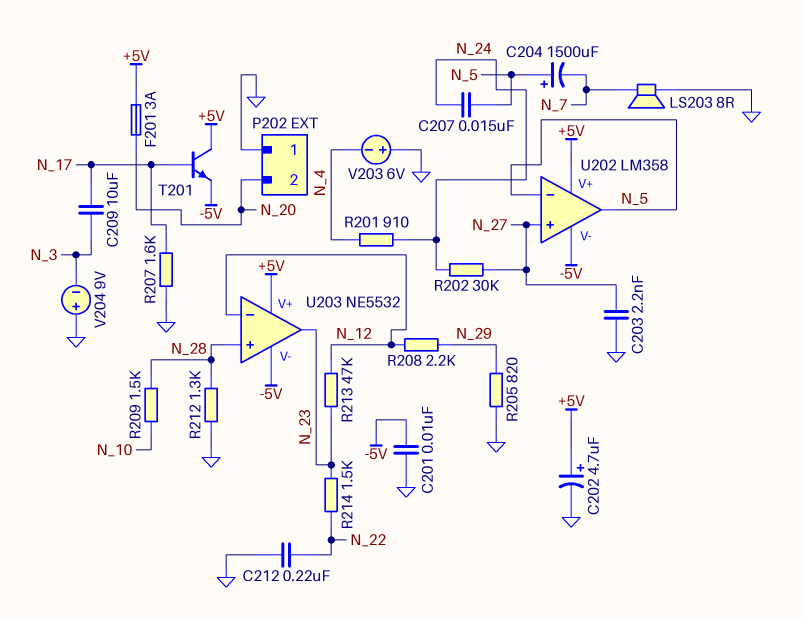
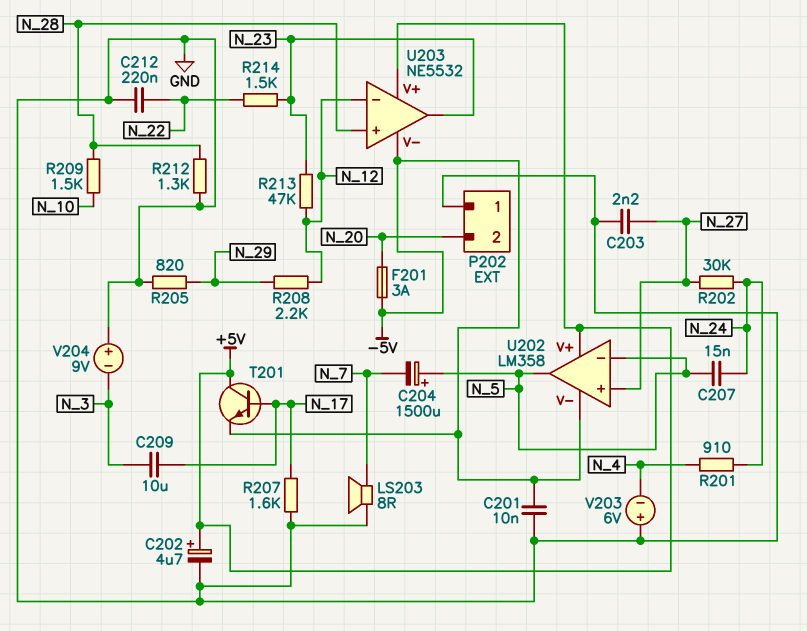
F201: 3A (+5V, N_20) -> 3A (-5V, N_20)

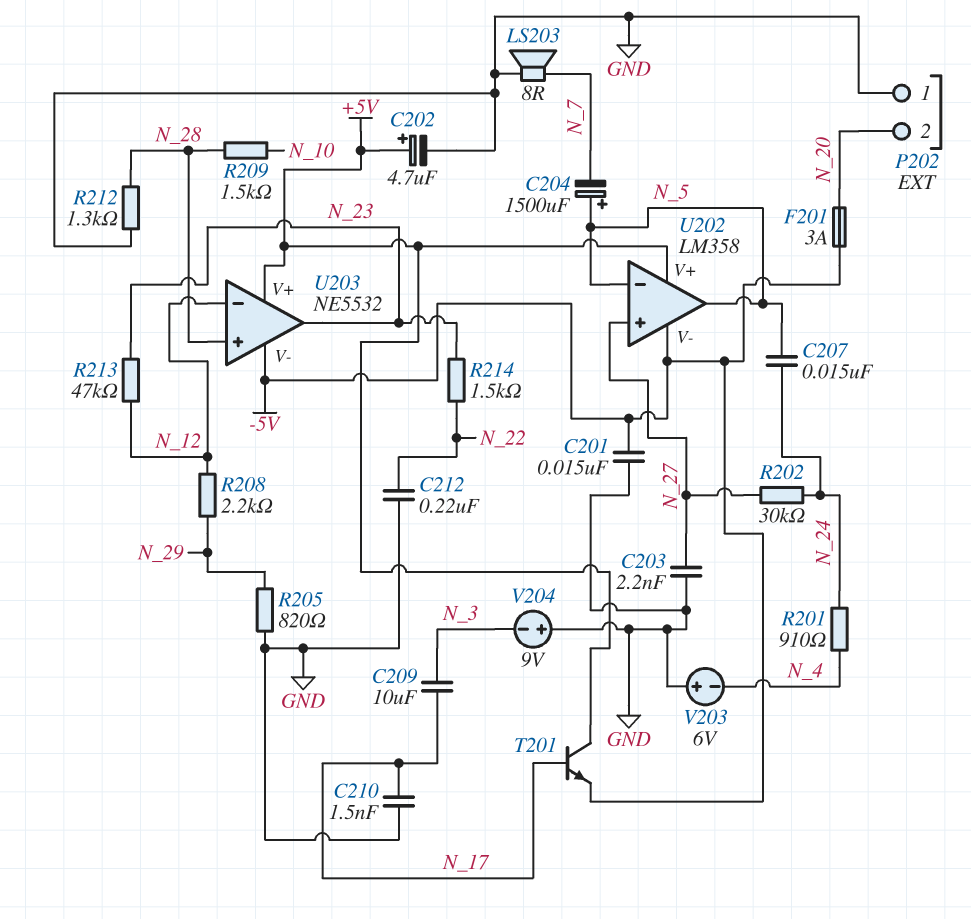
C201: 10nF (-5V, GND) -> 15nF (-5V, GND)
C210: none -> 1.5nF (GND, N_17)
R207: 1.6k (GND, N_17) -> none

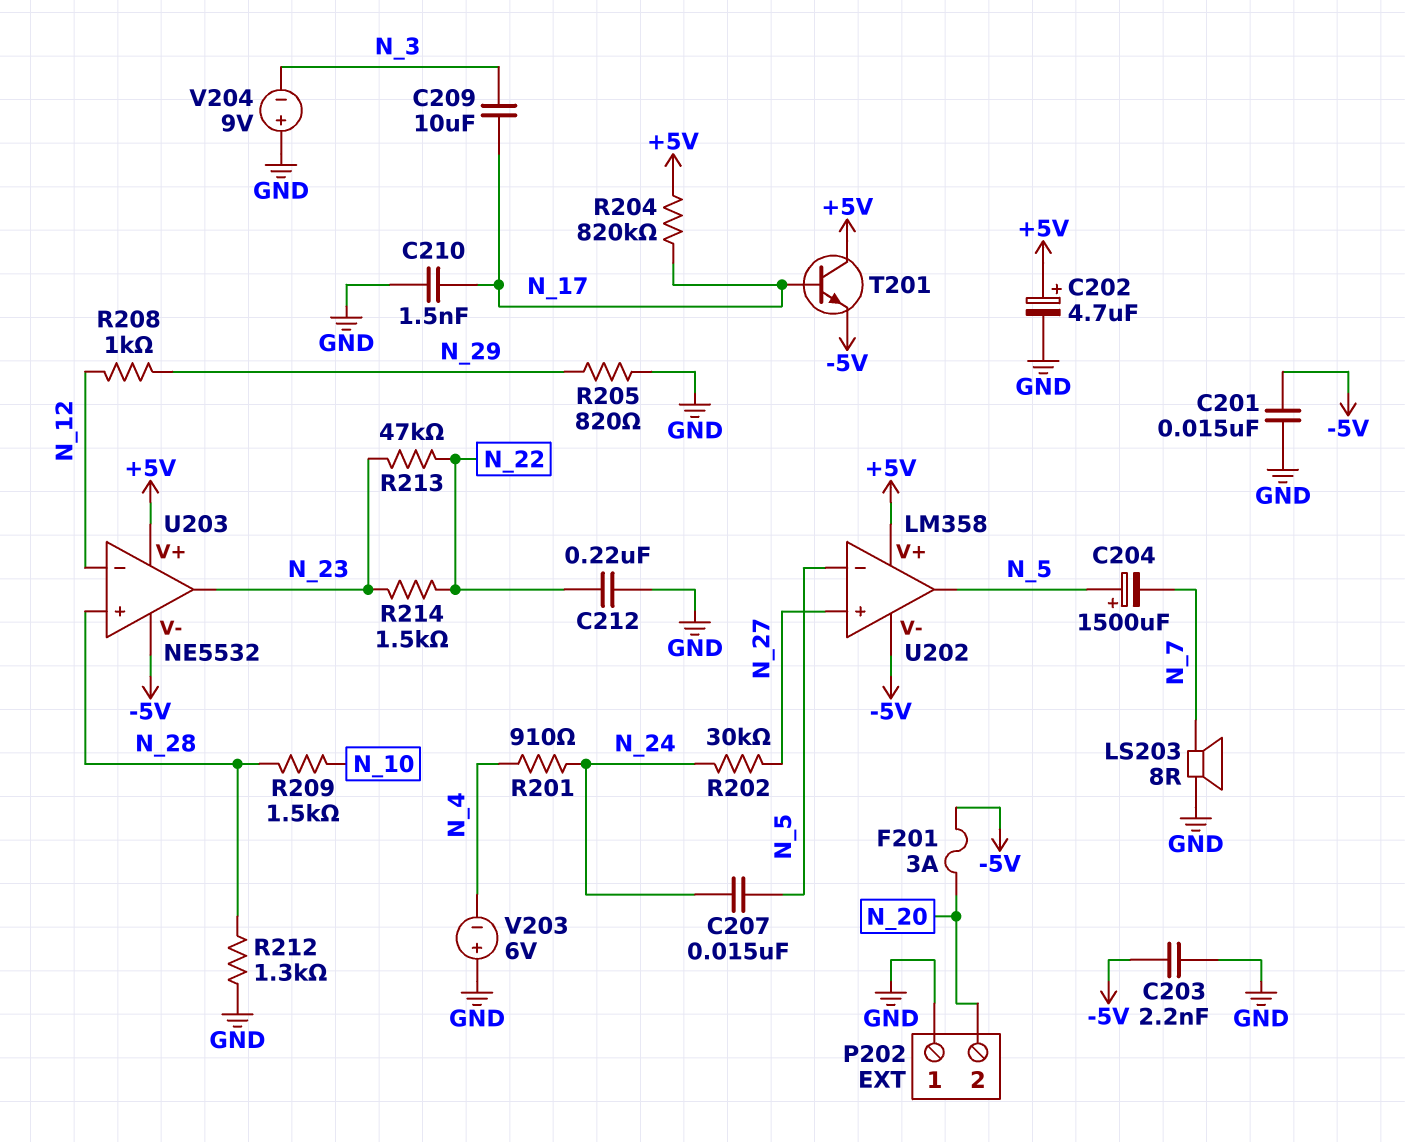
C203: 2.2nF (GND, N_27) -> 2.2nF (-5V, GND)
R204: none -> 820k (+5V, N_17)
R208: 2.2k (N_12, N_29) -> 1k (N_12, N_29)
R213: 47k (N_12, N_23) -> 47k (N_22, N_23)

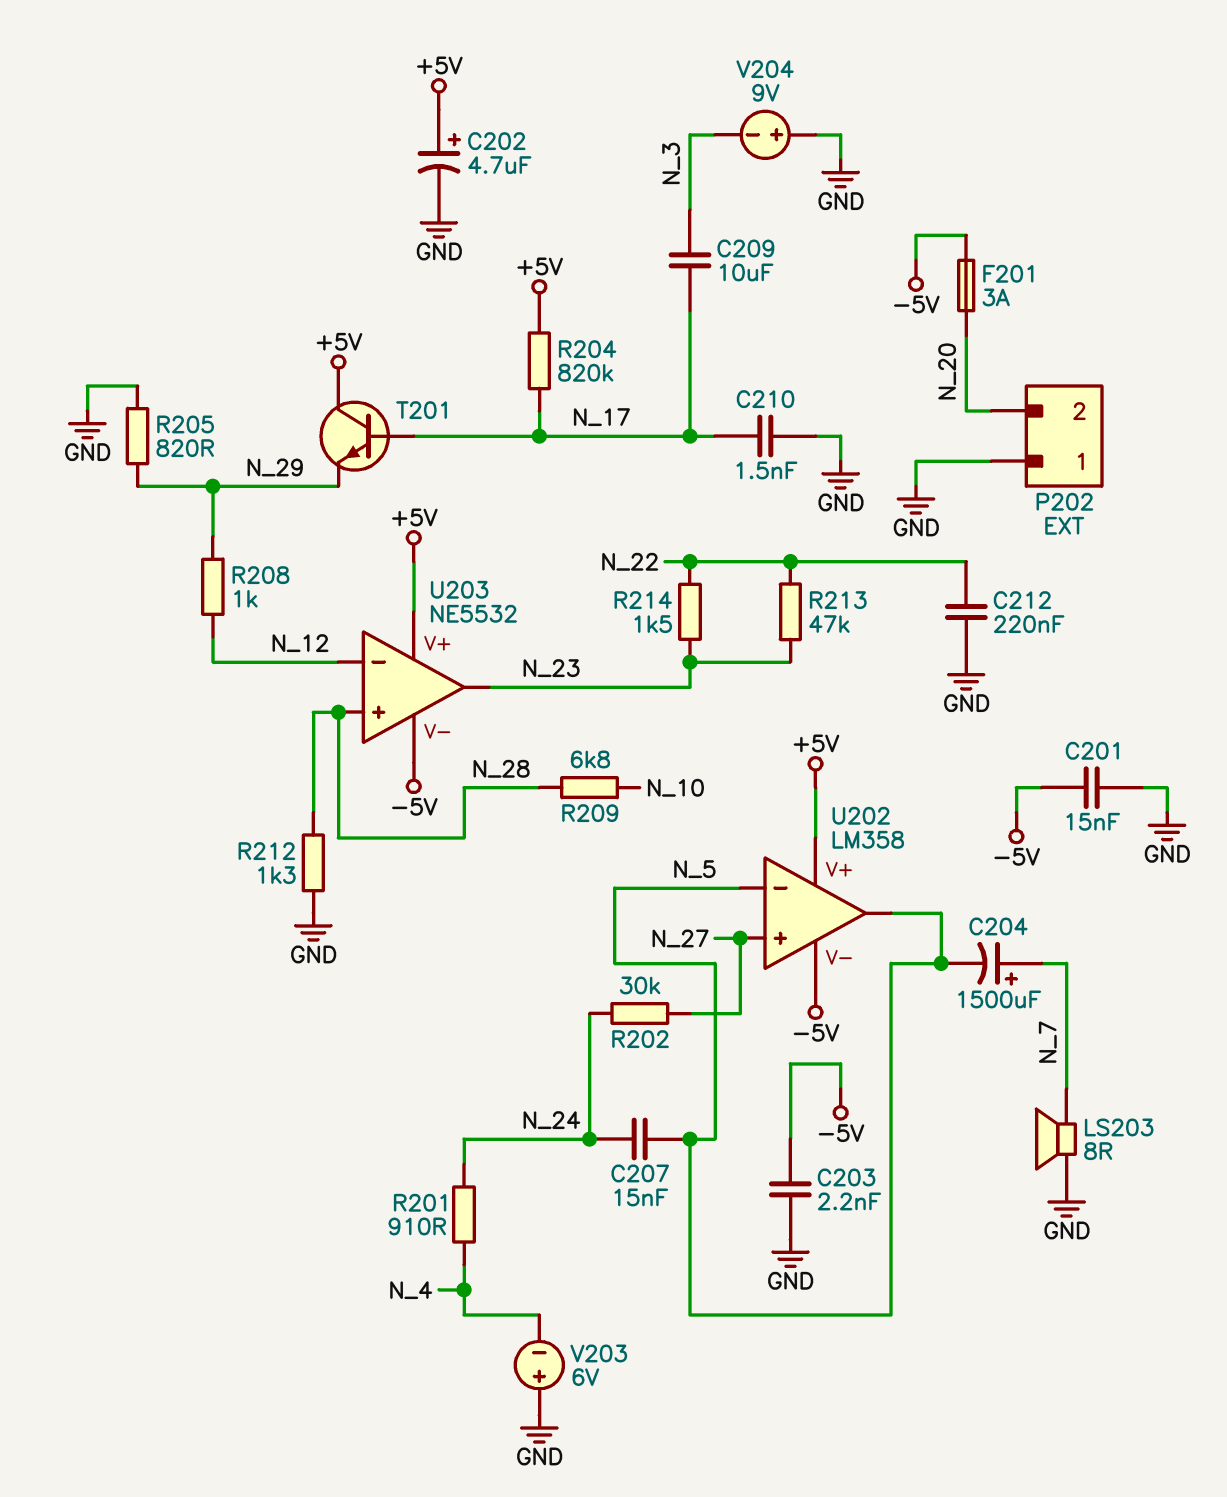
C204: 1500uF (plus N_5, minus N_7) -> 1500uF (plus N_7, minus N_5)
R209: 1.5k (N_10, N_28) -> 6.8k (N_10, N_28)
T201: NPN (B N_17, C +5V, E -5V) -> NPN (B N_17, C +5V, E N_29)

